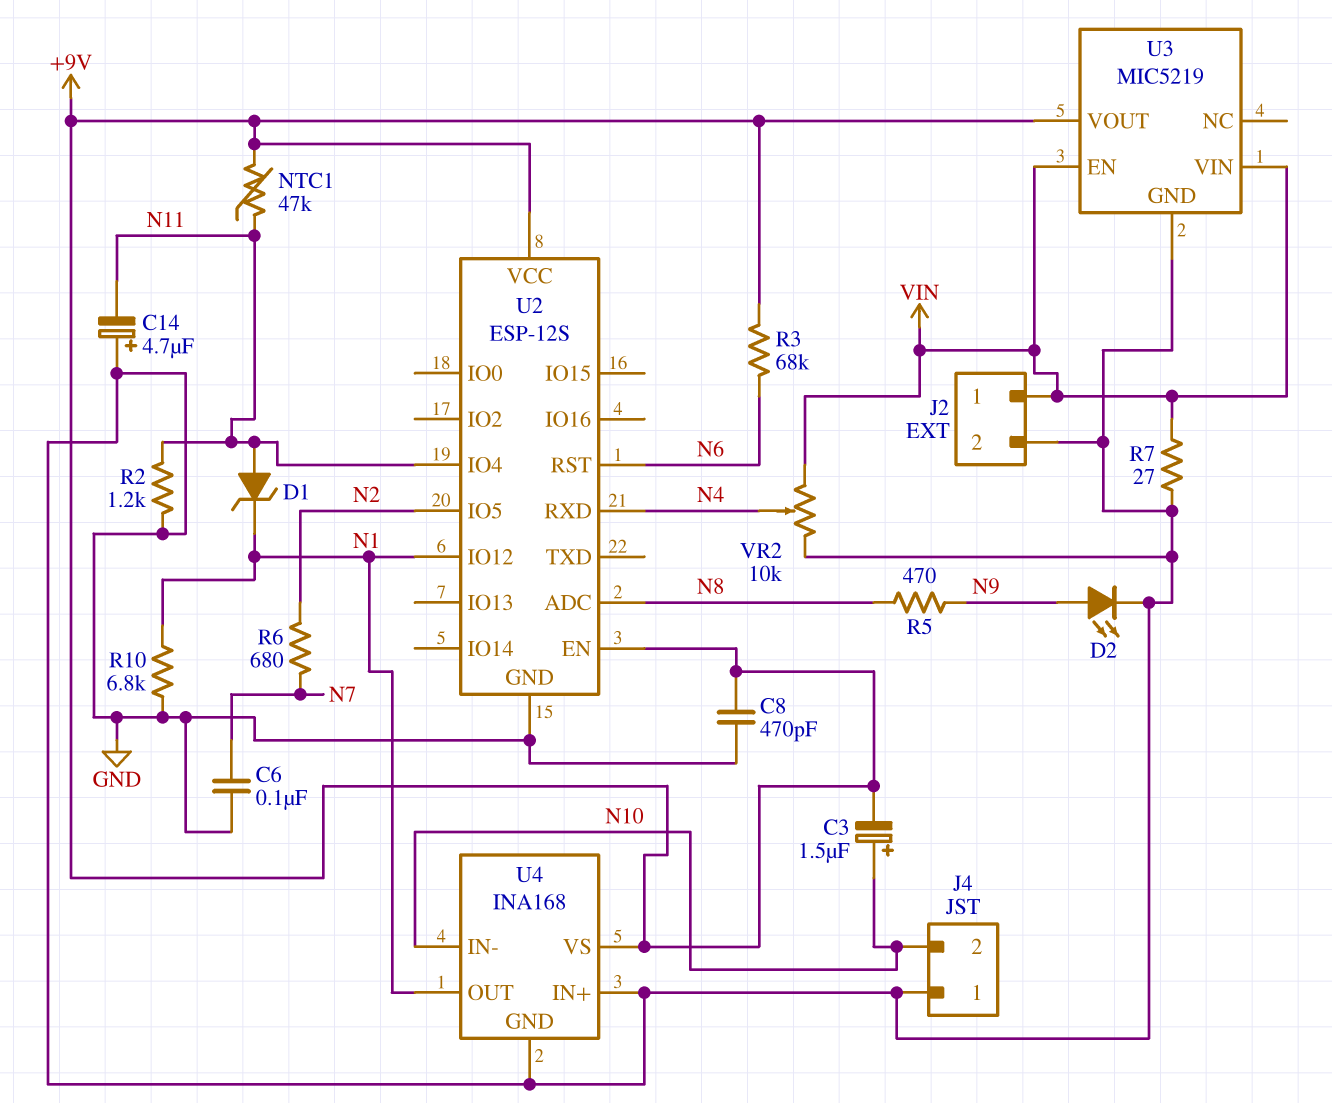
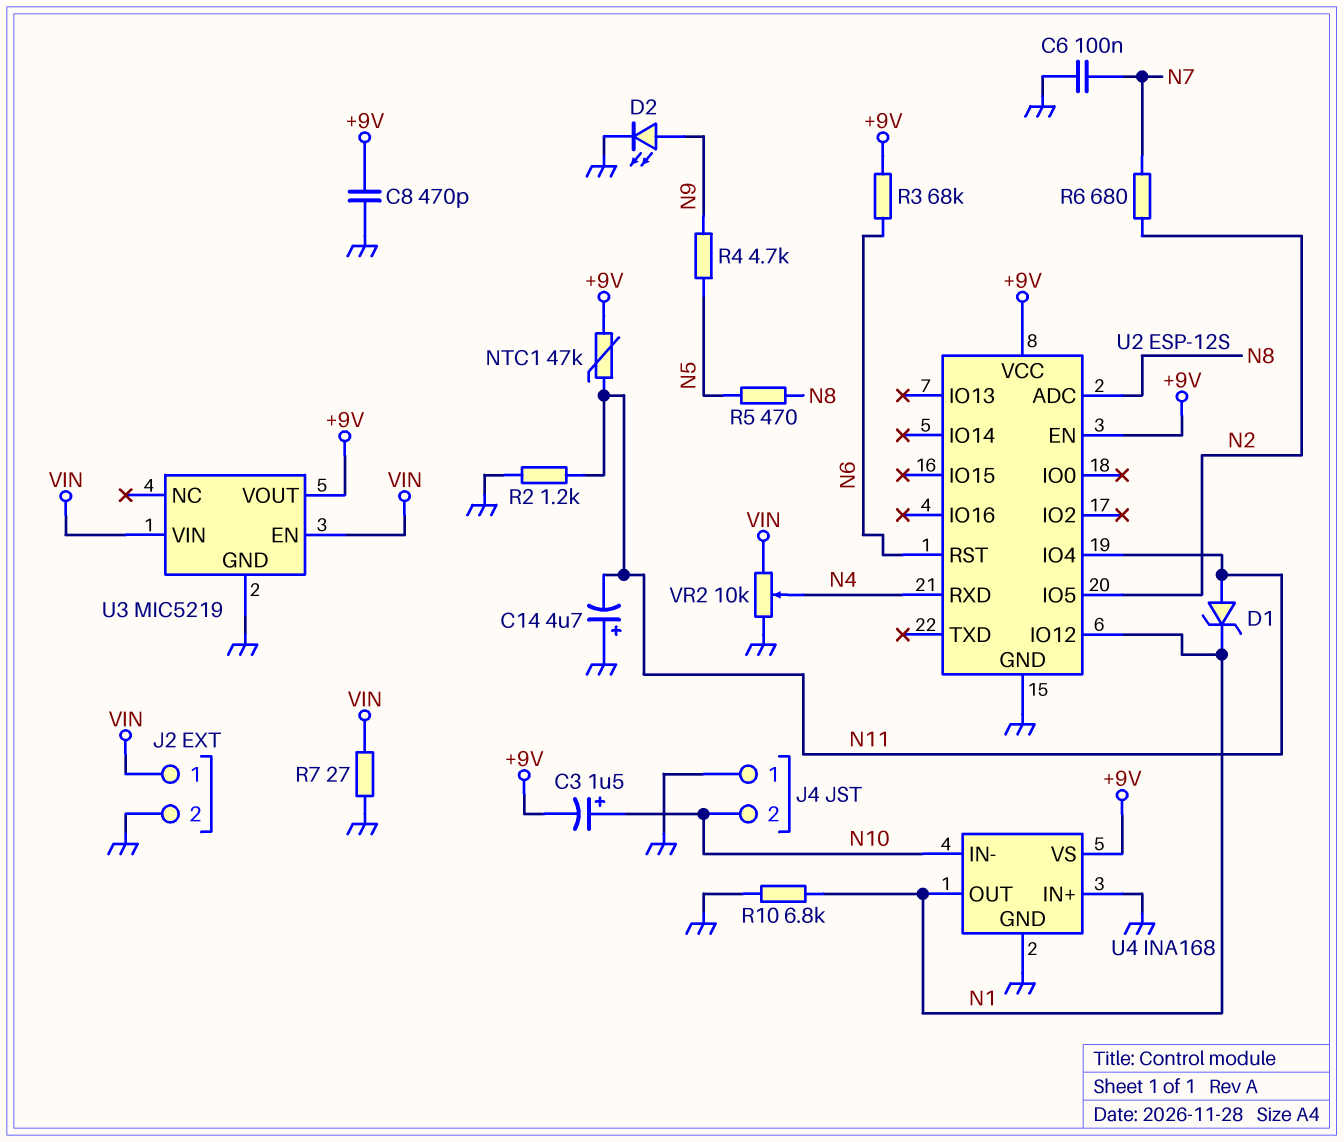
R4: none -> 4.7k (N5, N9)
R5: 470 (N8, N9) -> 470 (N5, N8)

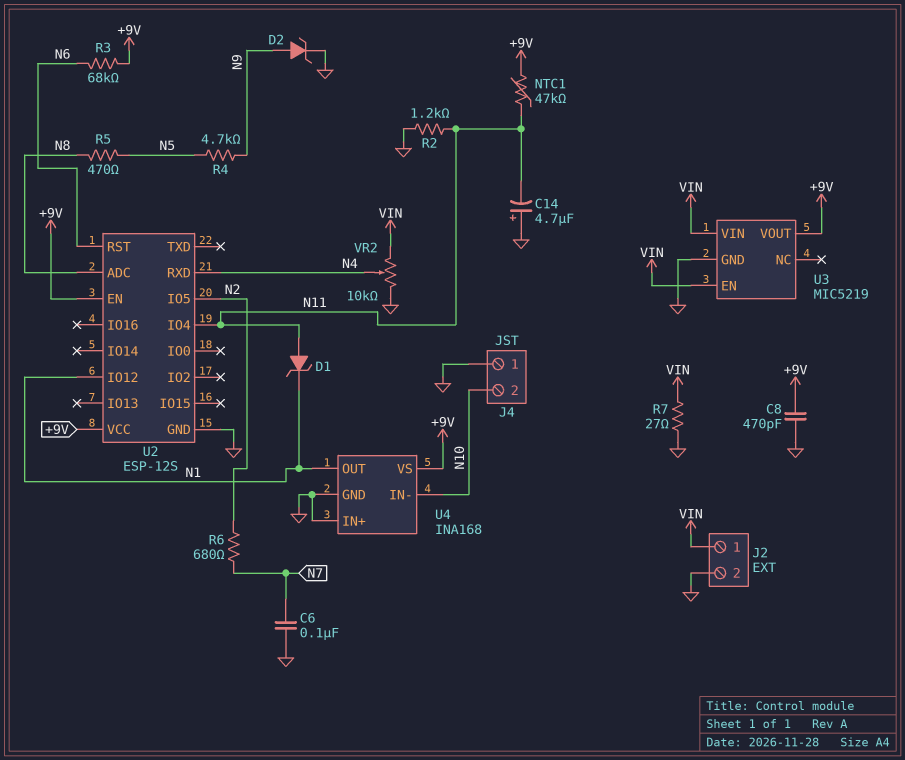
C3: 1.5uF (plus N10, minus +9V) -> none
D2: LED (A N9, K GND) -> zener (A N9, K GND)
R10: 6.8k (GND, N1) -> none

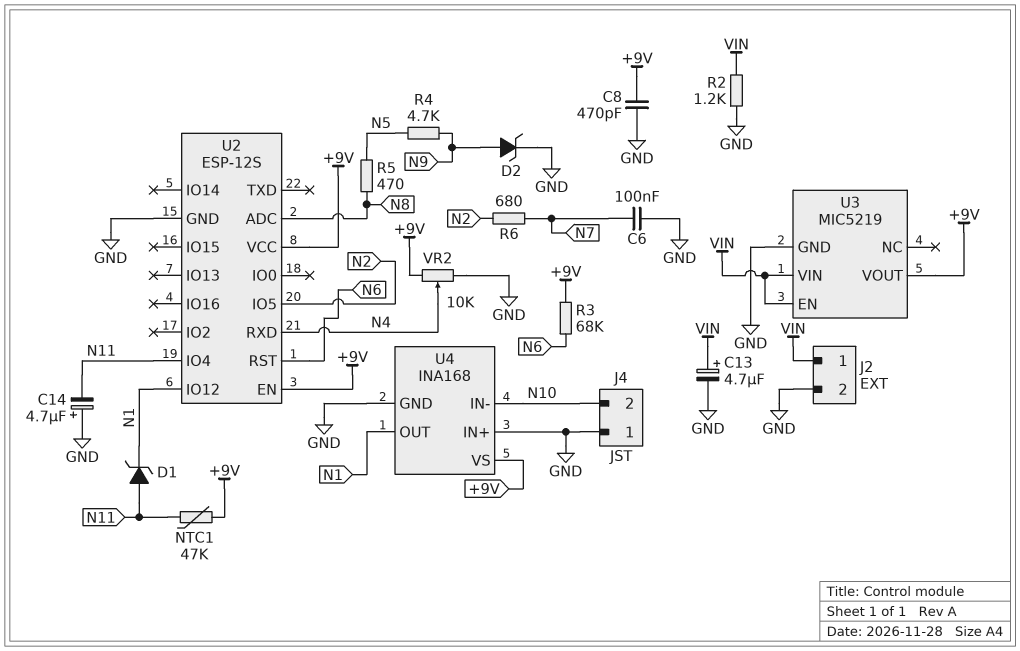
C13: none -> 4.7uF (plus VIN, minus GND)
R2: 1.2k (GND, N11) -> 1.2k (GND, VIN)
R7: 27 (GND, VIN) -> none
VR2: 10k (GND, VIN, wiper N4) -> 10k (+9V, GND, wiper N4)

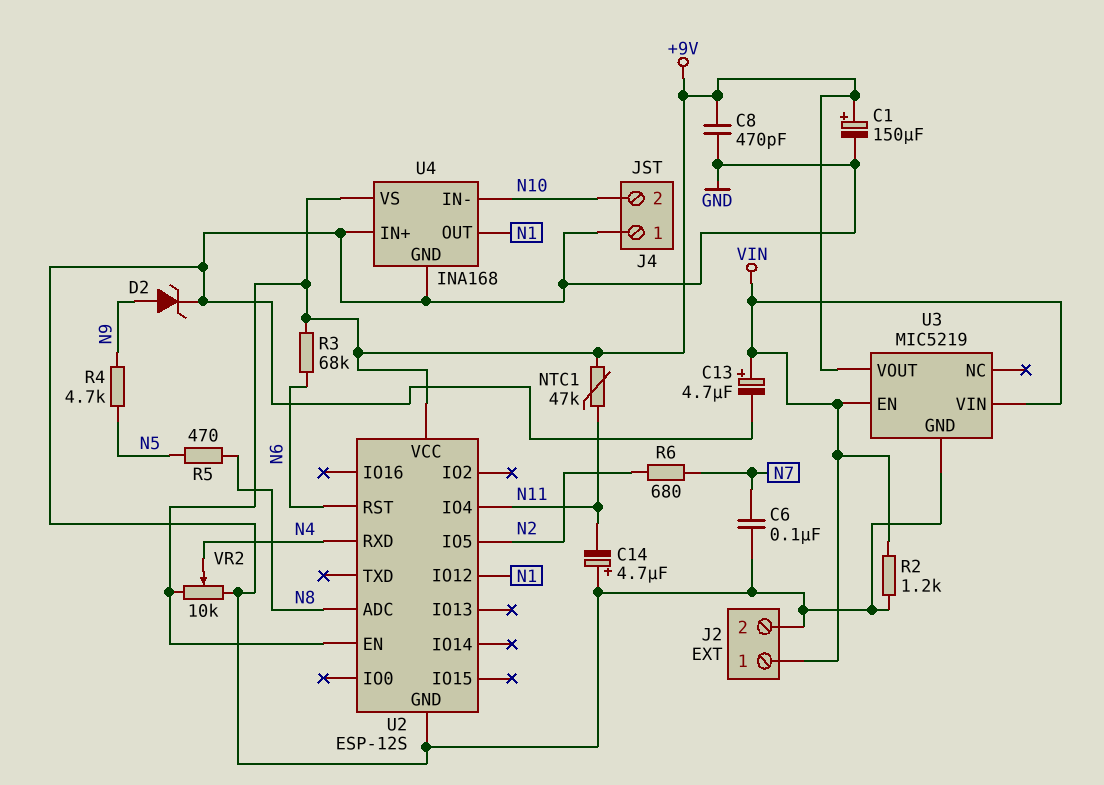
C1: none -> 150uF (plus +9V, minus GND)
D1: zener (A N11, K N1) -> none

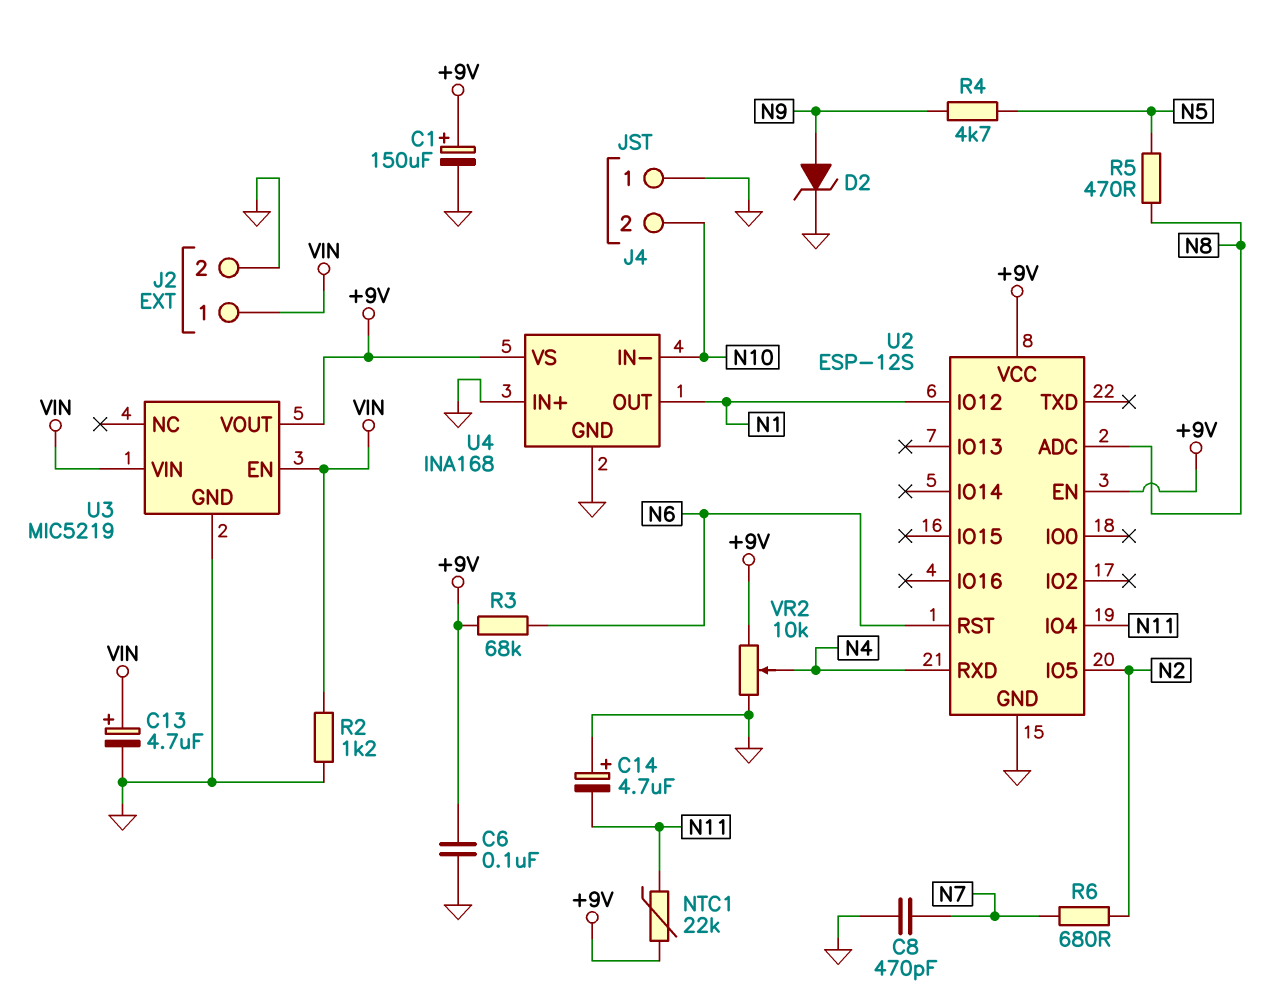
C6: 100nF (GND, N7) -> 100nF (+9V, GND)
C8: 470pF (+9V, GND) -> 470pF (GND, N7)
NTC1: 47k (+9V, N11) -> 22k (+9V, N11)

